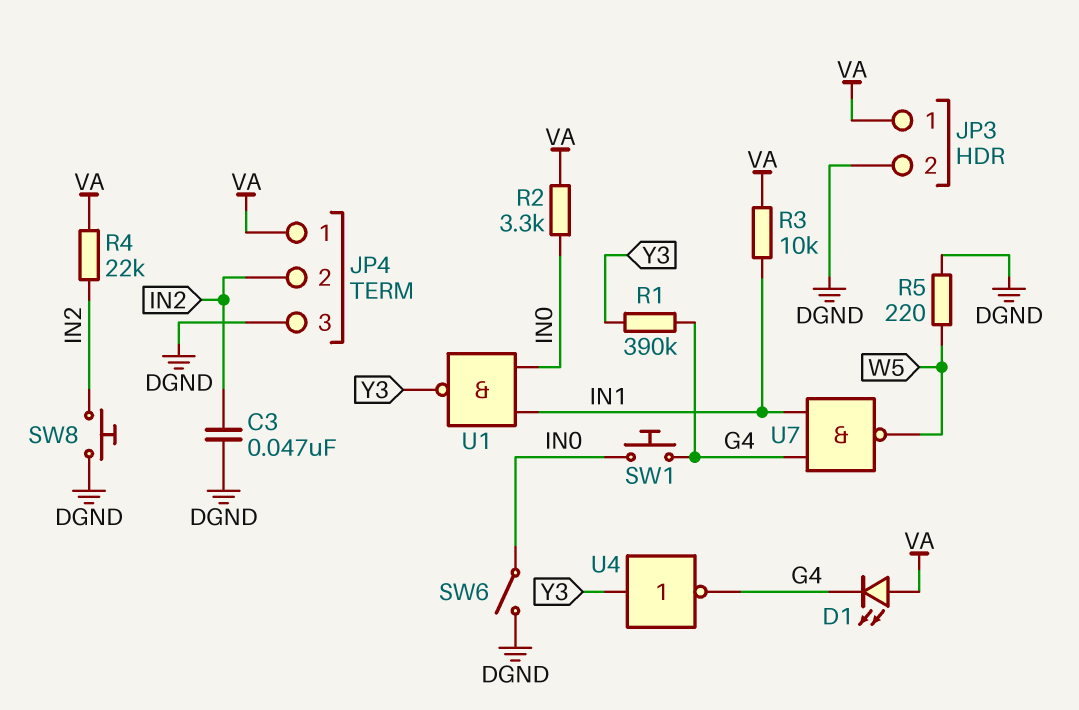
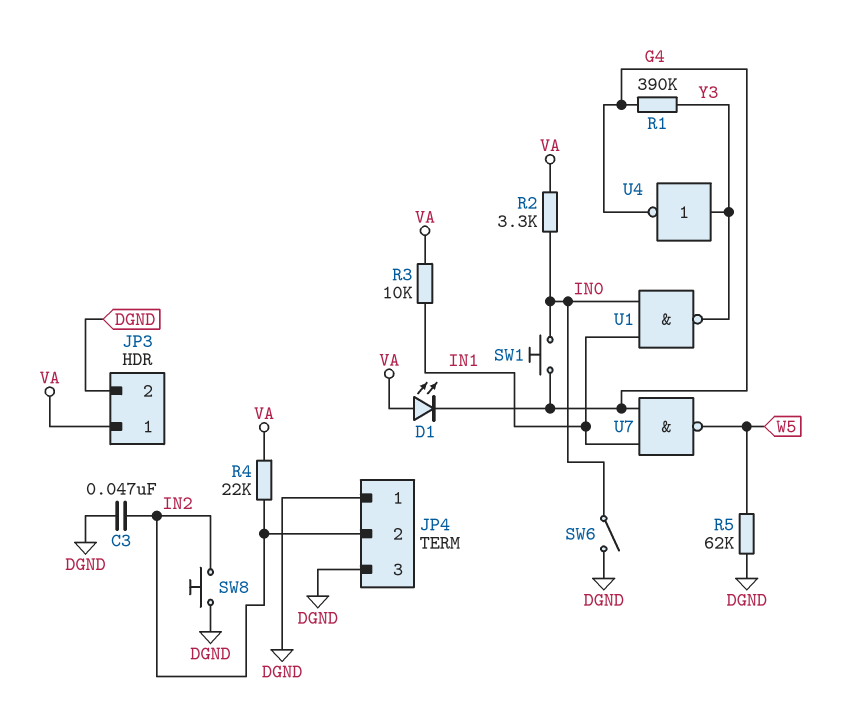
JP4 pin 1: VA -> DGND
R5: 220 (DGND, W5) -> 62k (DGND, W5)

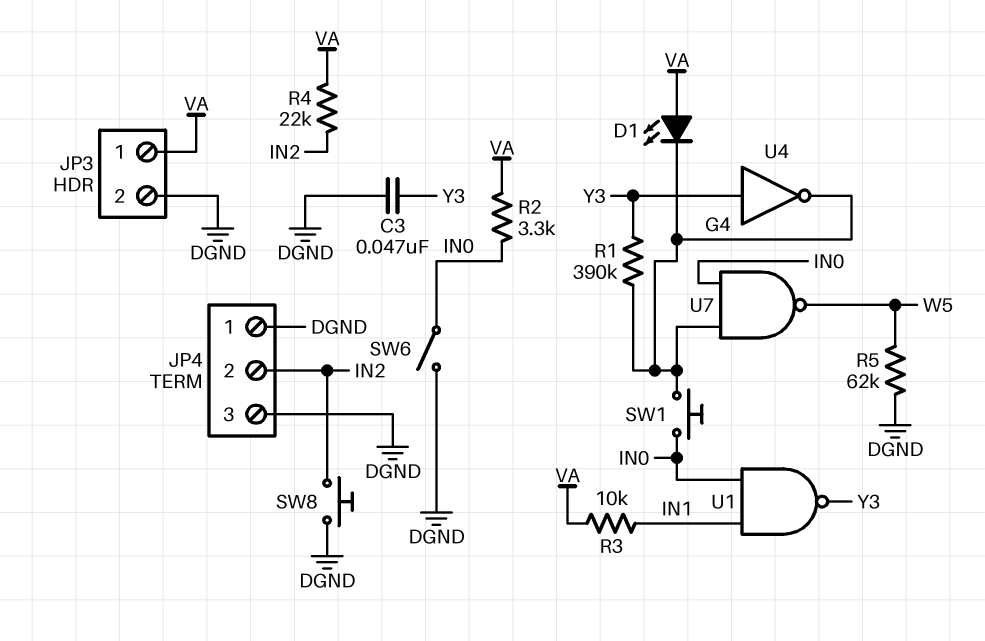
C3: 47nF (DGND, IN2) -> 47nF (DGND, Y3)
U7: NAND (in G4, in IN1, out W5) -> NAND (in G4, in IN0, out W5)

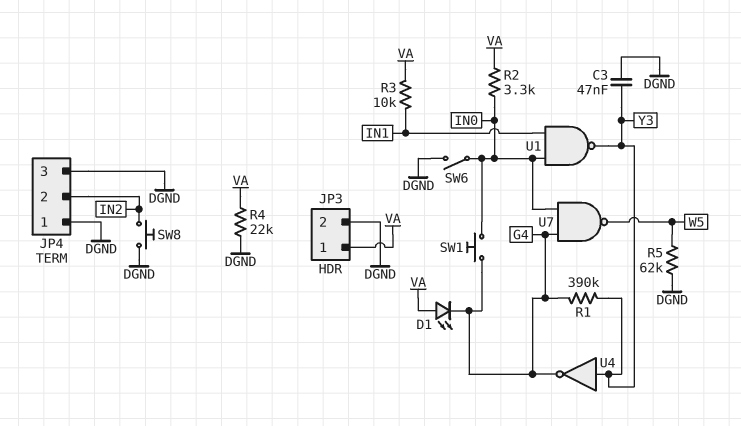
R4: 22k (IN2, VA) -> 22k (DGND, VA)

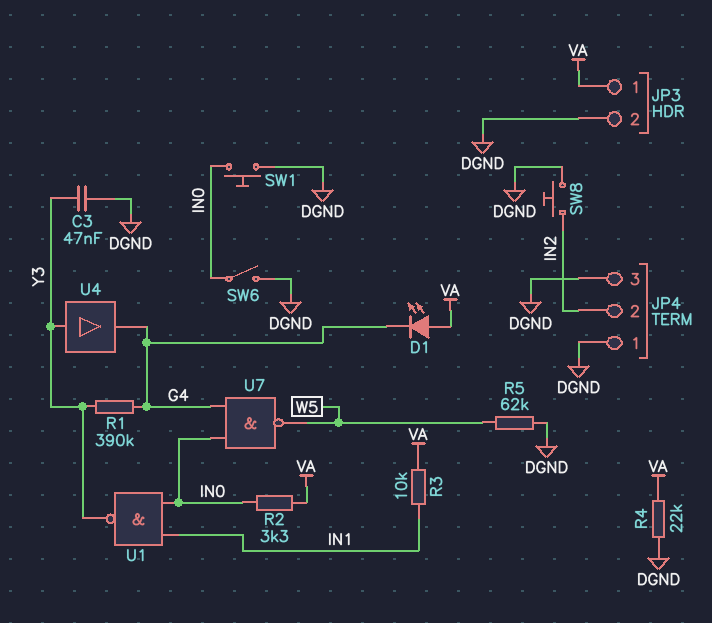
SW1: button (G4, IN0) -> button (DGND, IN0)
U4: NOT (in Y3, out G4) -> buffer (in Y3, out G4)

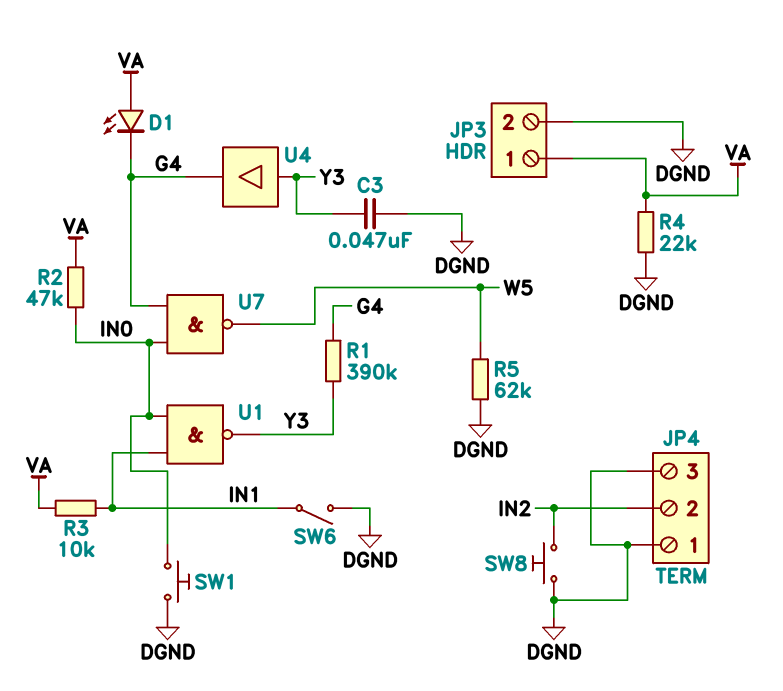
R2: 3.3k (IN0, VA) -> 47k (IN0, VA)
SW6: switch (DGND, IN0) -> switch (DGND, IN1)

